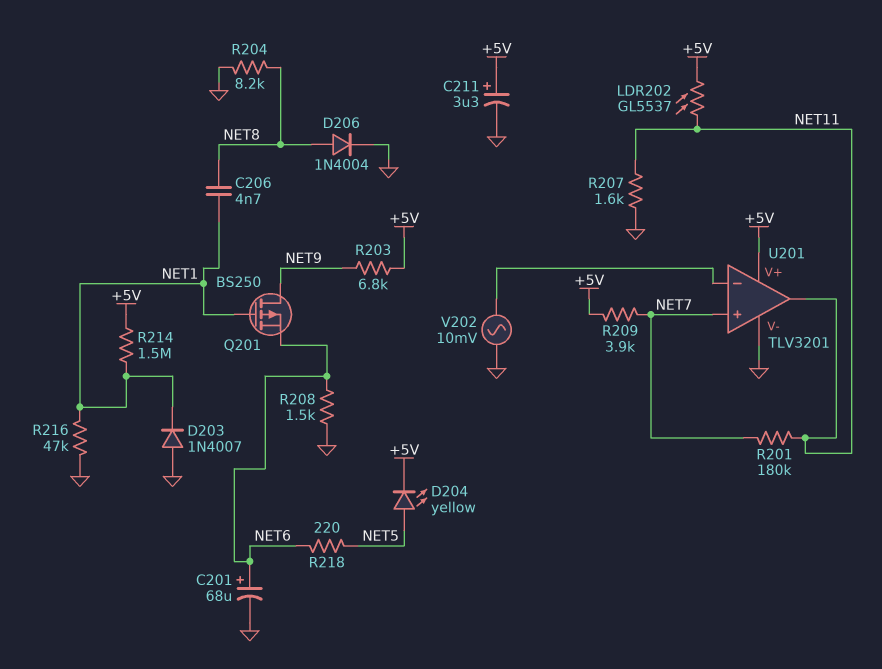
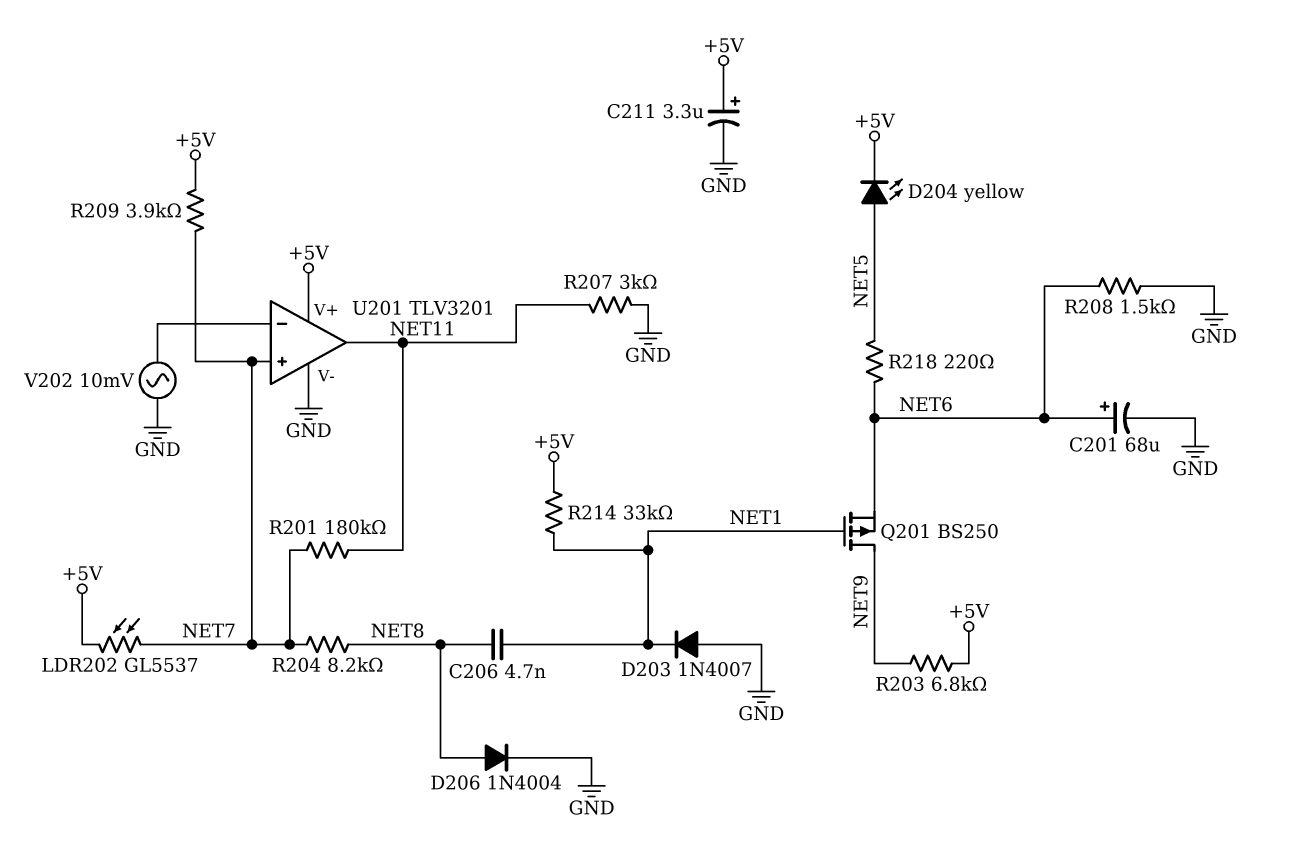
LDR202: GL5537 (+5V, NET11) -> GL5537 (+5V, NET7)
R204: 8.2k (GND, NET8) -> 8.2k (NET7, NET8)
R207: 1.6k (GND, NET11) -> 3k (GND, NET11)
R214: 1.5M (+5V, NET1) -> 33k (+5V, NET1)
R216: 47k (GND, NET1) -> none

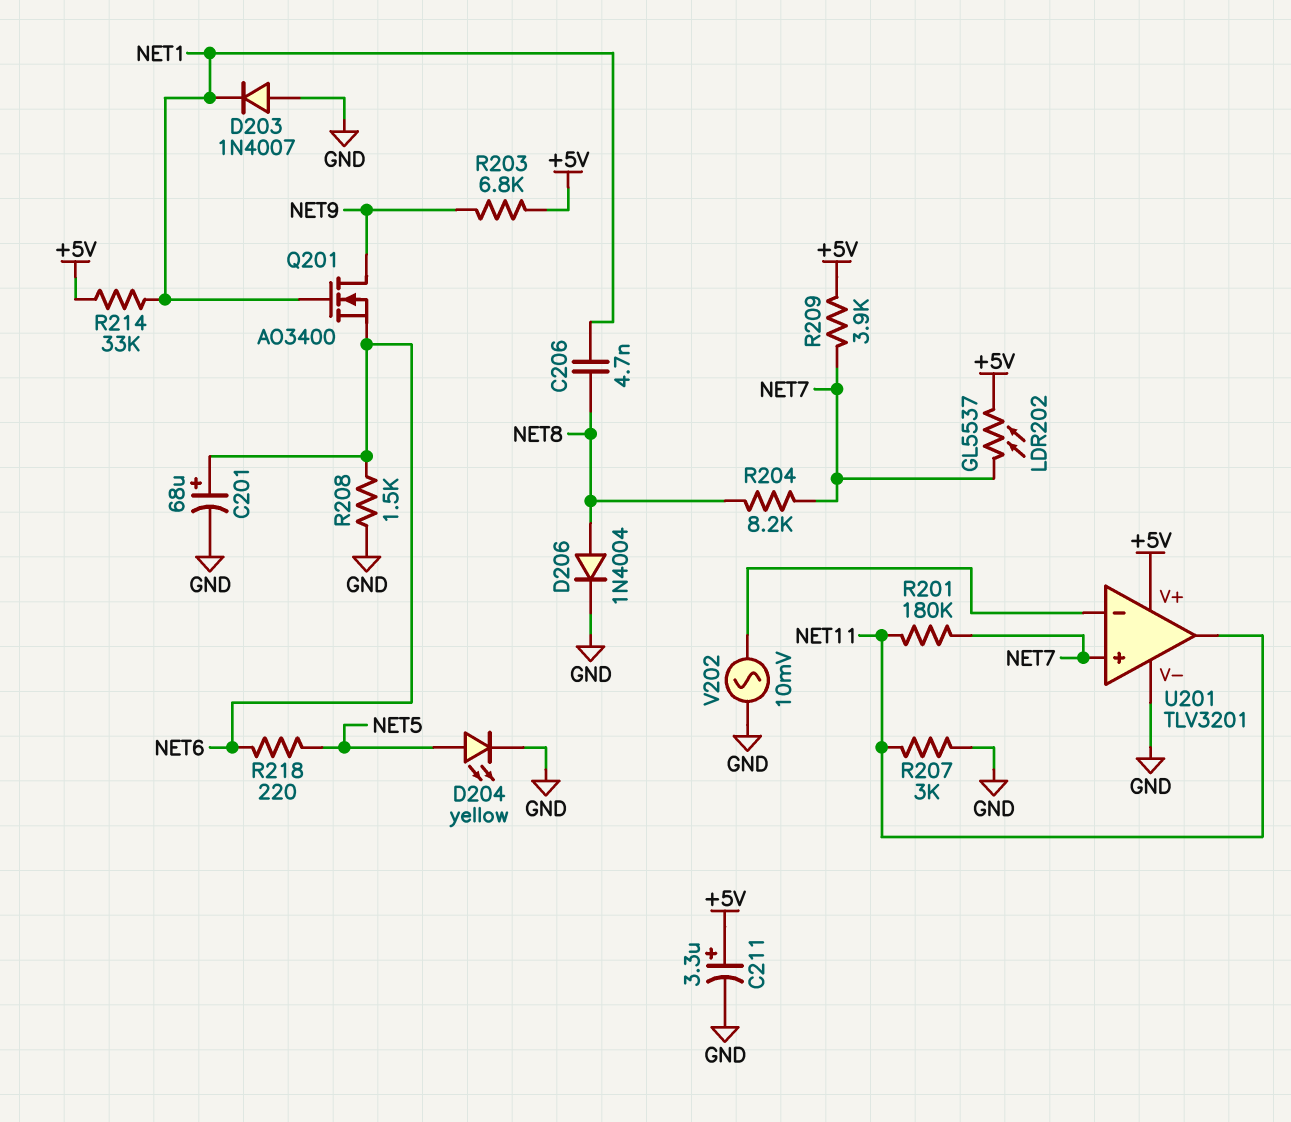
D204: LED yellow (A NET5, K +5V) -> LED yellow (A NET5, K GND)
Q201: PMOS BS250 (G NET1, D NET9, S NET6) -> NMOS AO3400 (G NET1, D NET9, S NET6)

